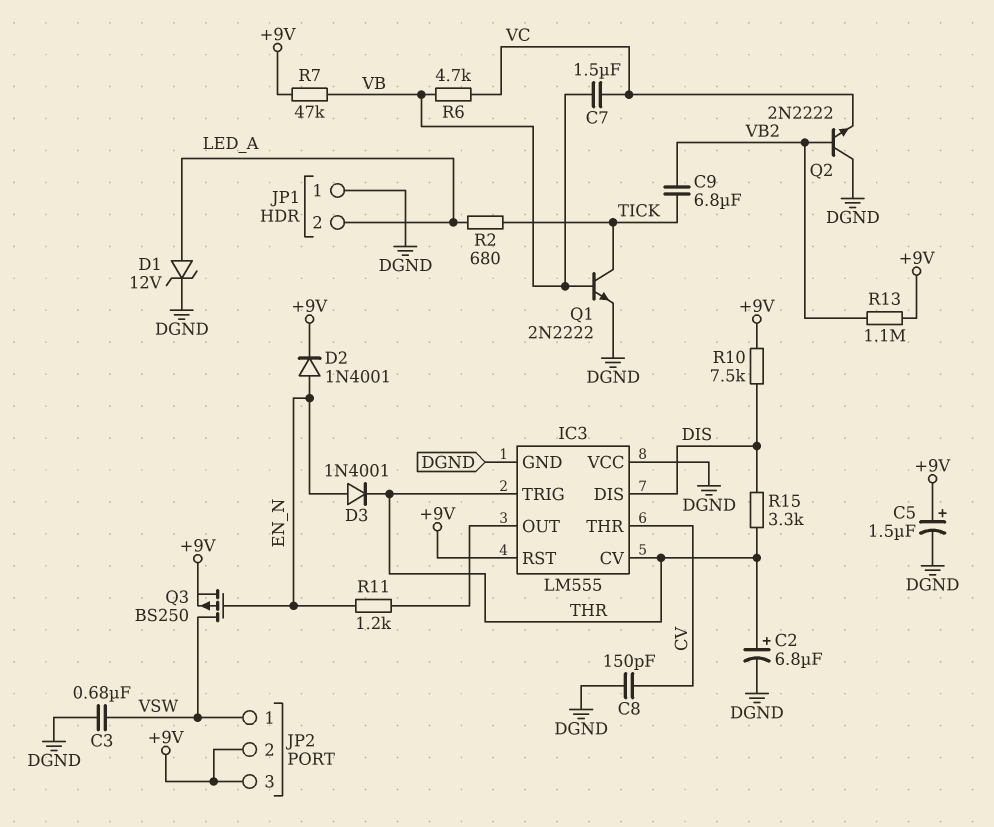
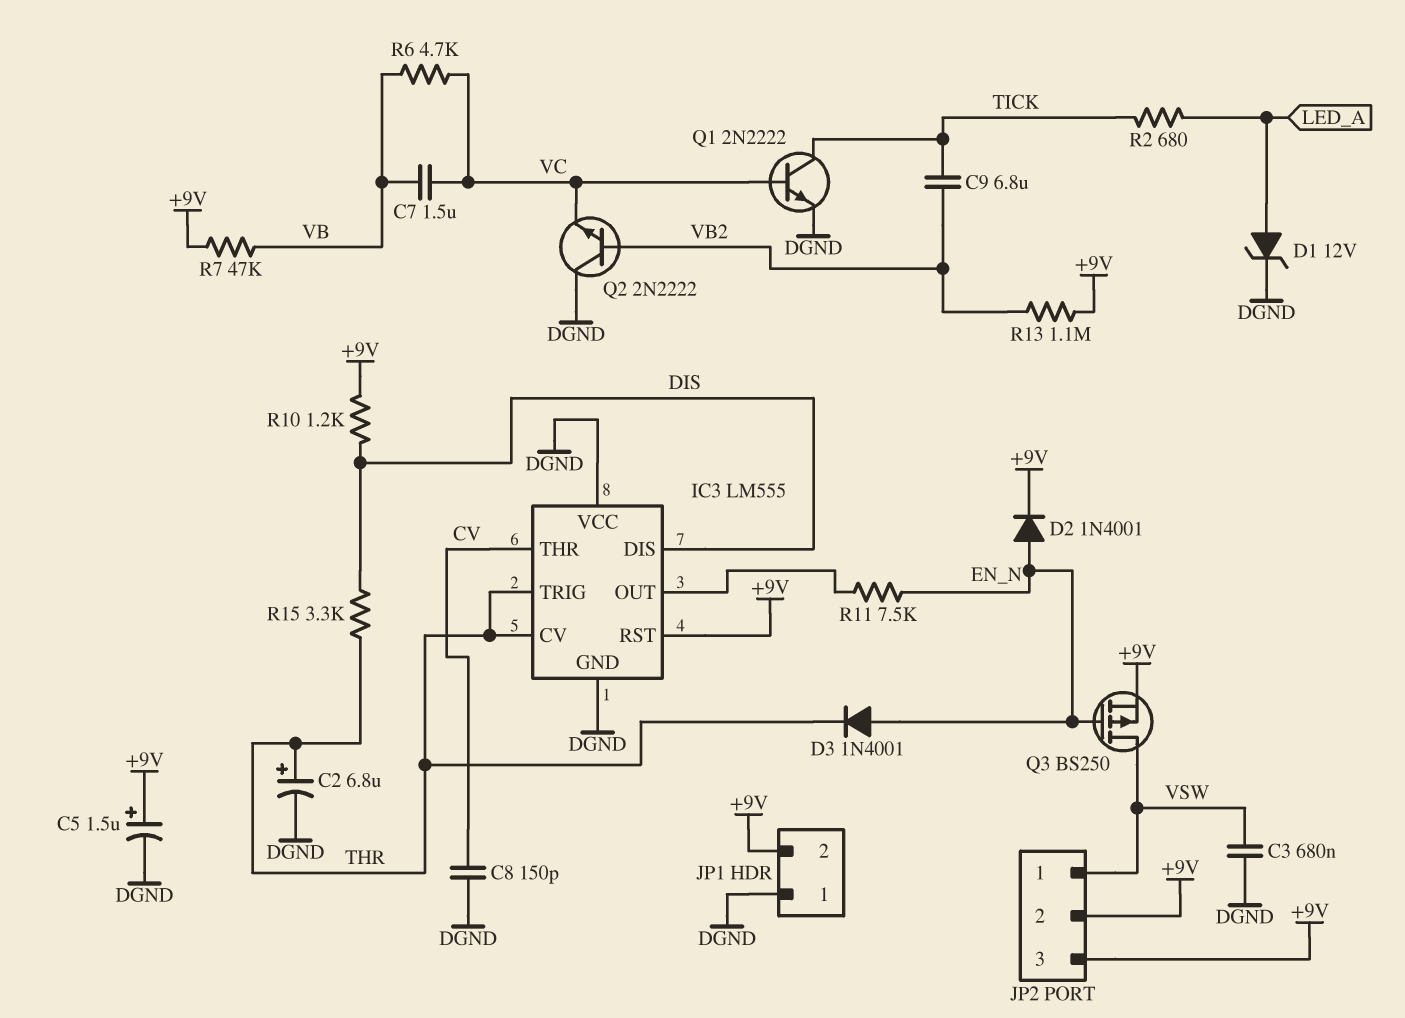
JP1 pin 2: LED_A -> +9V
Q1: NPN 2N2222 (B VB, C TICK, E DGND) -> NPN 2N2222 (B VC, C TICK, E DGND)
R10: 7.5k (+9V, DIS) -> 1.2k (+9V, DIS)
R11: 1.2k (EN_N, IC3/OUT) -> 7.5k (EN_N, IC3/OUT)

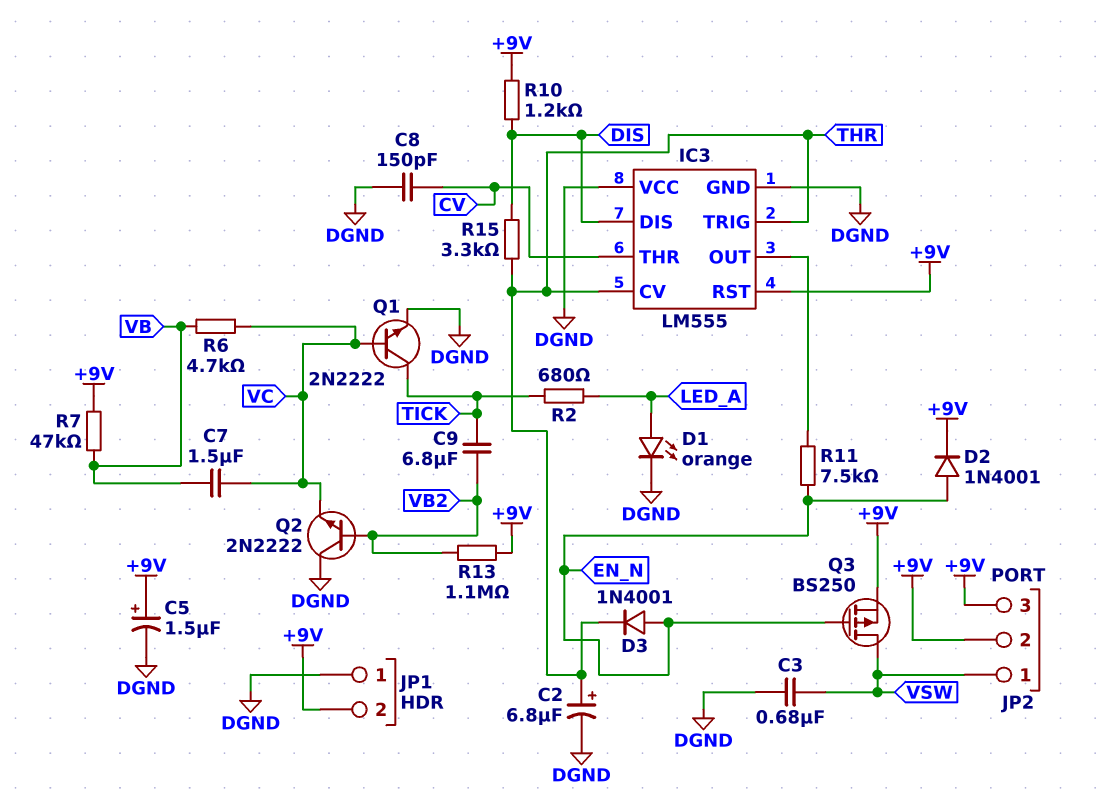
D1: zener 12V (A LED_A, K DGND) -> LED orange (A LED_A, K DGND)

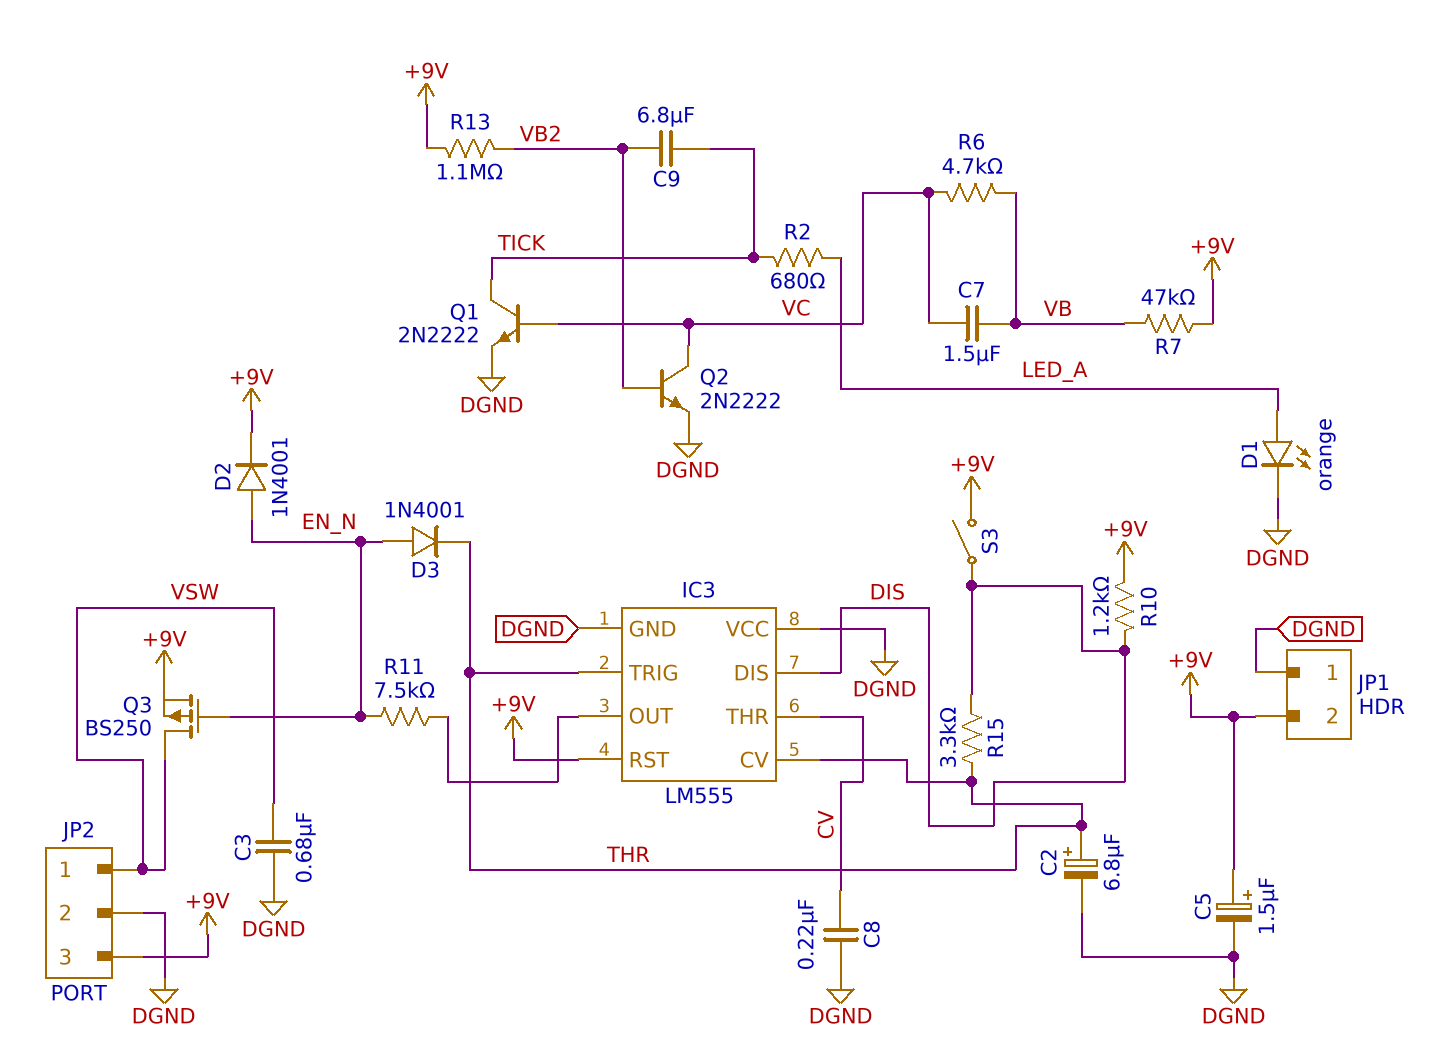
C8: 150pF (CV, DGND) -> 220nF (CV, DGND)
JP2 pin 2: +9V -> DGND
Q2: NPN 2N2222 (B VB2, C DGND, E VC) -> NPN 2N2222 (B VB2, C VC, E DGND)
S3: none -> switch (+9V, DIS)

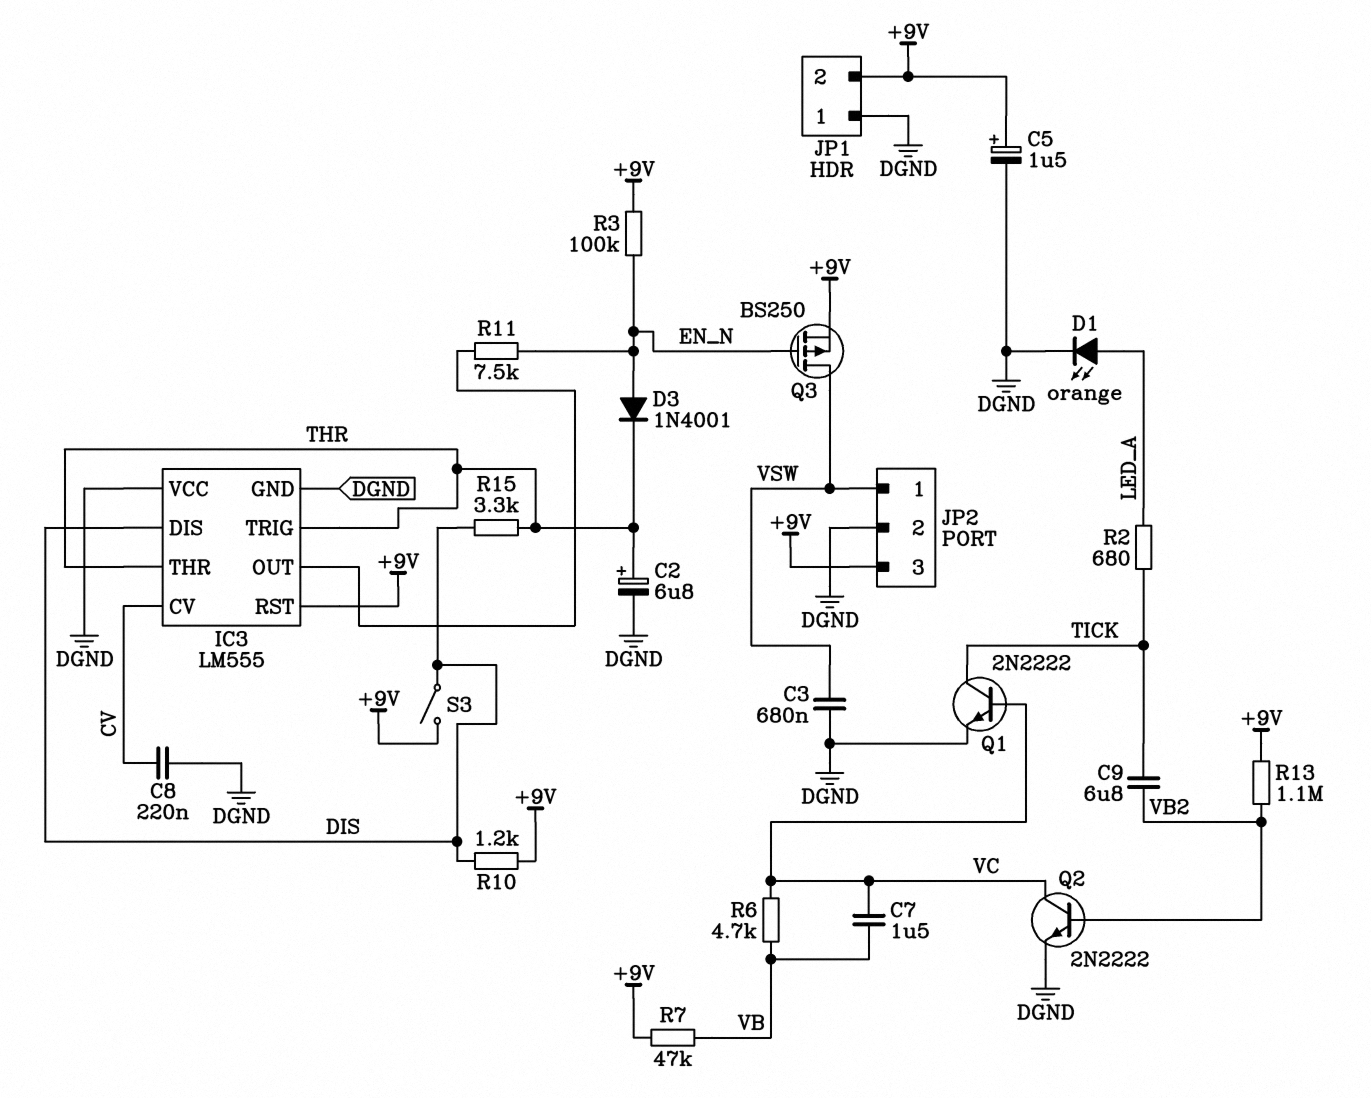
D2: diode 1N4001 (A EN_N, K +9V) -> none
IC3 pin CV: THR -> CV
IC3 pin THR: CV -> THR
R3: none -> 100k (+9V, EN_N)

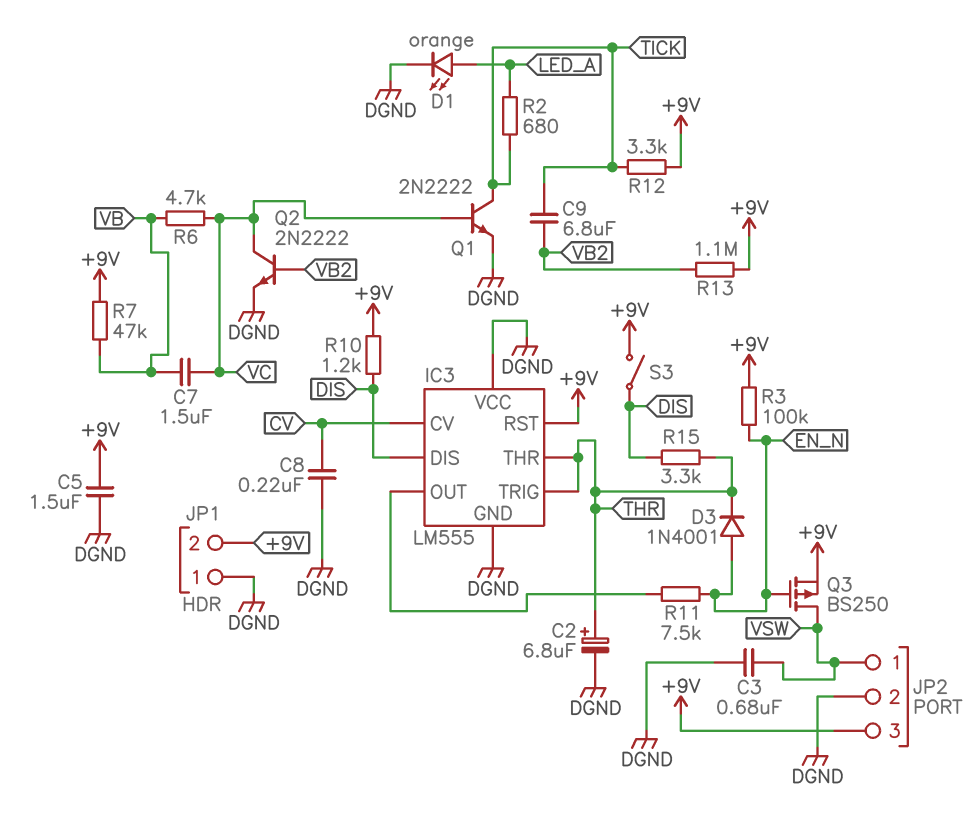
C5: 1.5uF (plus +9V, minus DGND) -> 1.5uF (+9V, DGND)
R12: none -> 3.3k (+9V, TICK)

